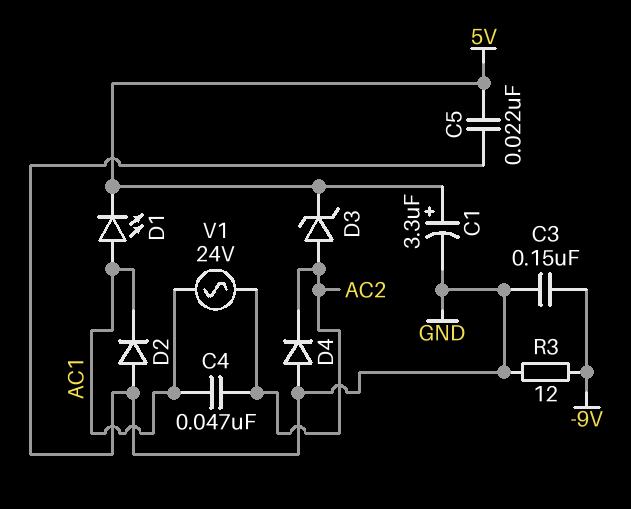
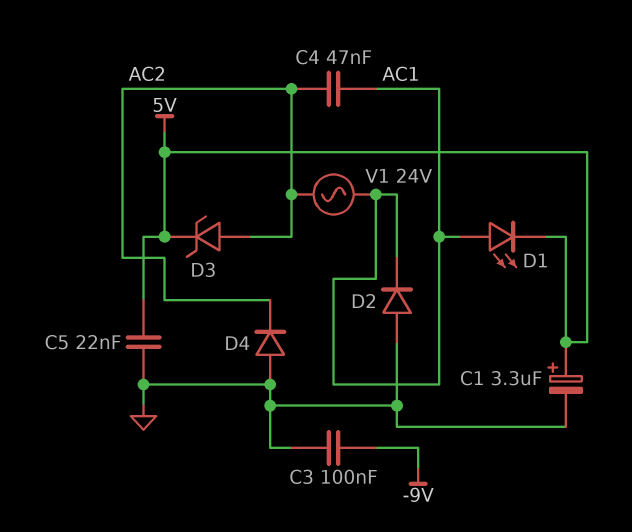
C3: 150nF (-9V, GND) -> 100nF (-9V, GND)
R3: 12 (-9V, GND) -> none

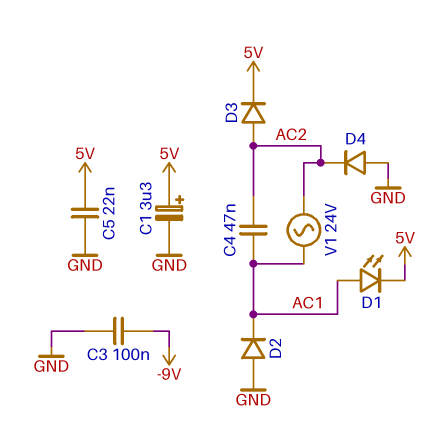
D3: zener (A AC2, K 5V) -> diode (A AC2, K 5V)

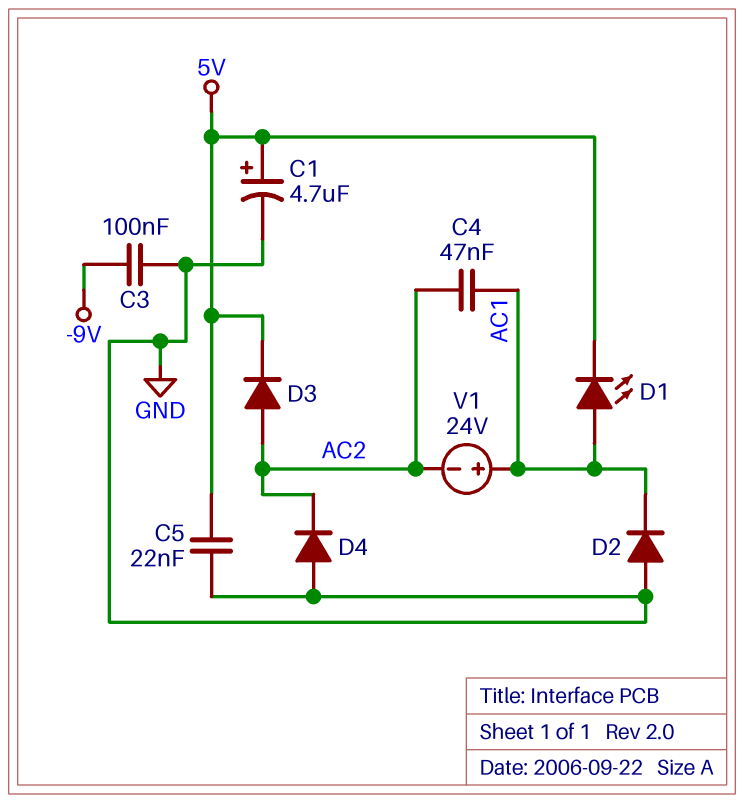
C1: 3.3uF (plus 5V, minus GND) -> 4.7uF (plus 5V, minus GND)
V1: AC 24V (AC1, AC2) -> 24V (plus AC1, minus AC2)

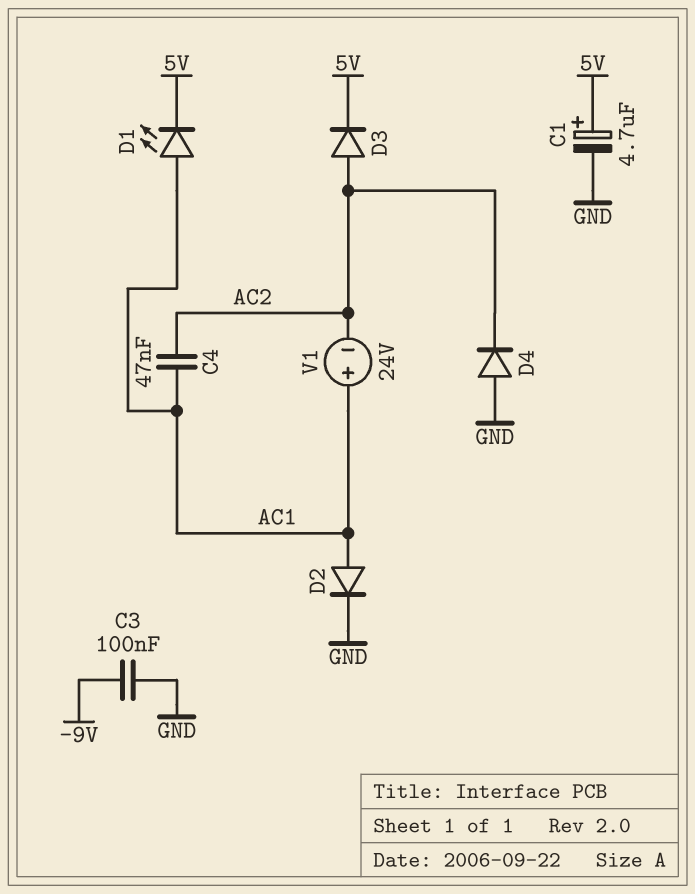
C5: 22nF (5V, GND) -> none
D2: diode (A GND, K AC1) -> diode (A AC1, K GND)

